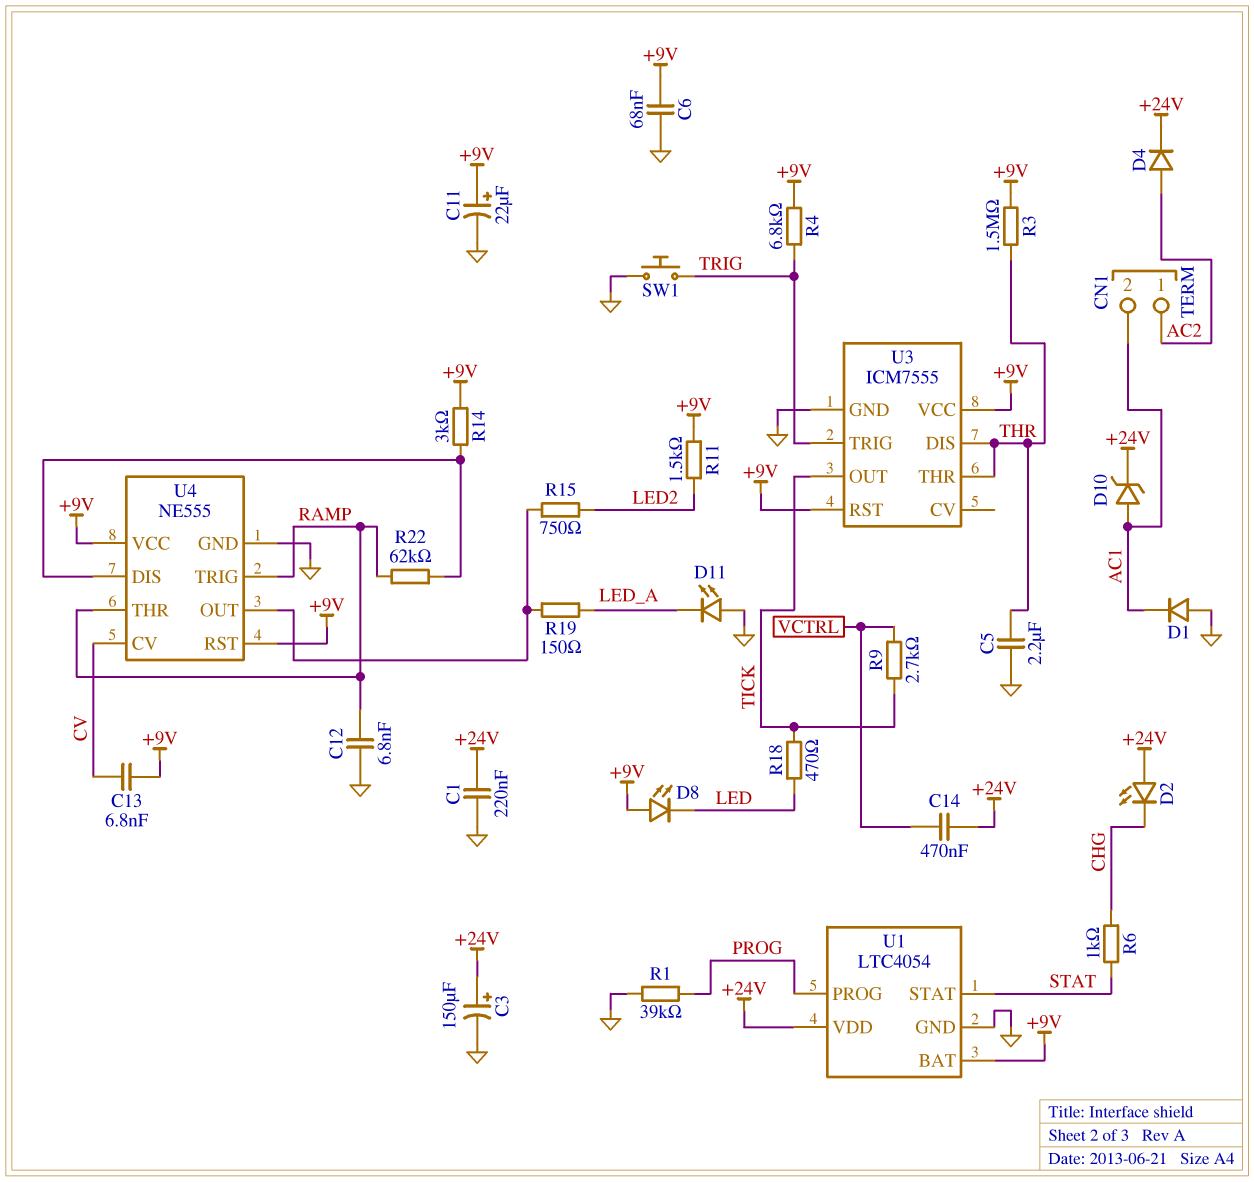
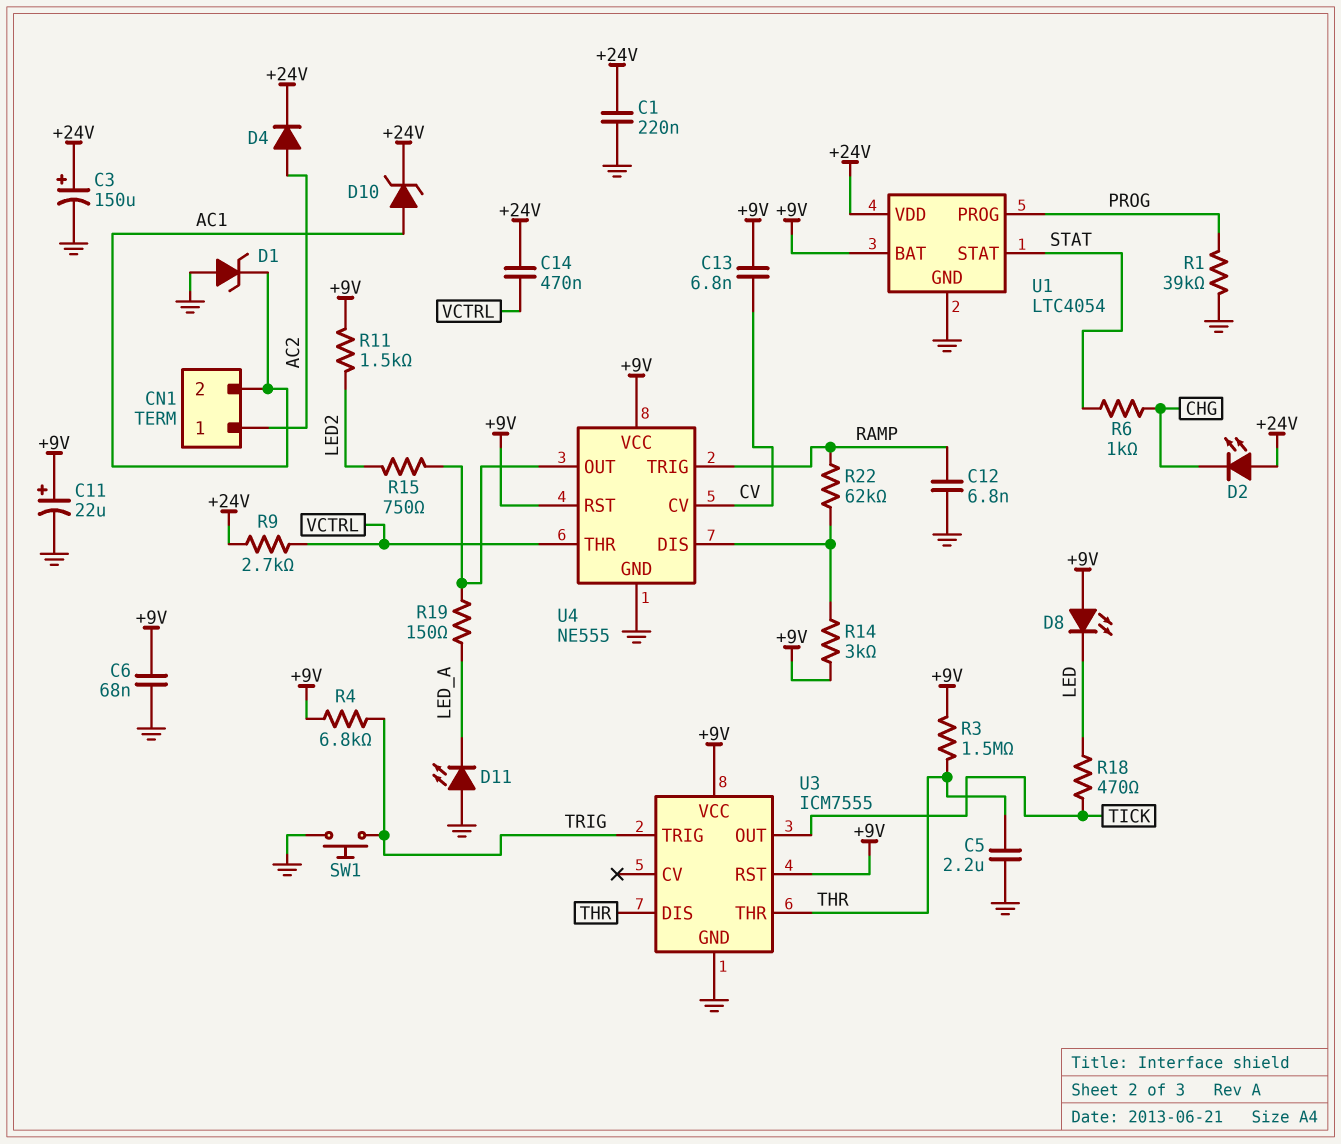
D1: diode (A GND, K AC1) -> zener (A GND, K AC1)
R9: 2.7k (TICK, VCTRL) -> 2.7k (+24V, VCTRL)
U4 pin THR: RAMP -> VCTRL

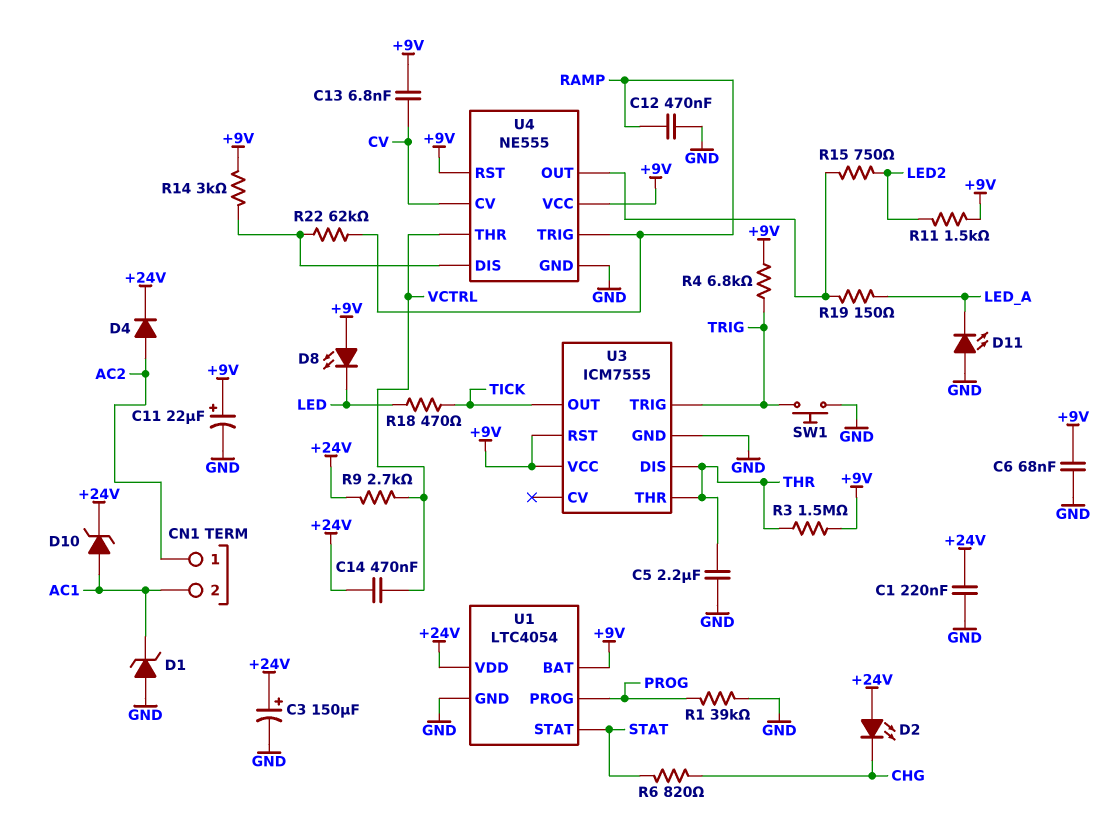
C12: 6.8nF (GND, RAMP) -> 470nF (GND, RAMP)
R6: 1k (CHG, STAT) -> 820 (CHG, STAT)

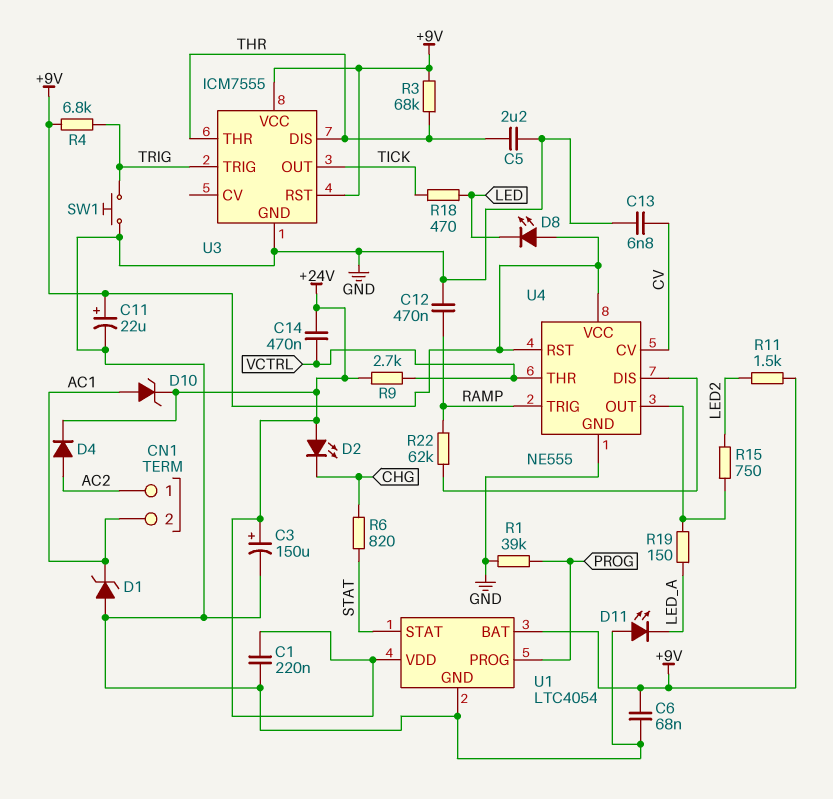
C13: 6.8nF (+9V, CV) -> 6.8nF (CV, GND)
R3: 1.5M (+9V, THR) -> 68k (+9V, THR)
R14: 3k (+9V, U4/DIS) -> none

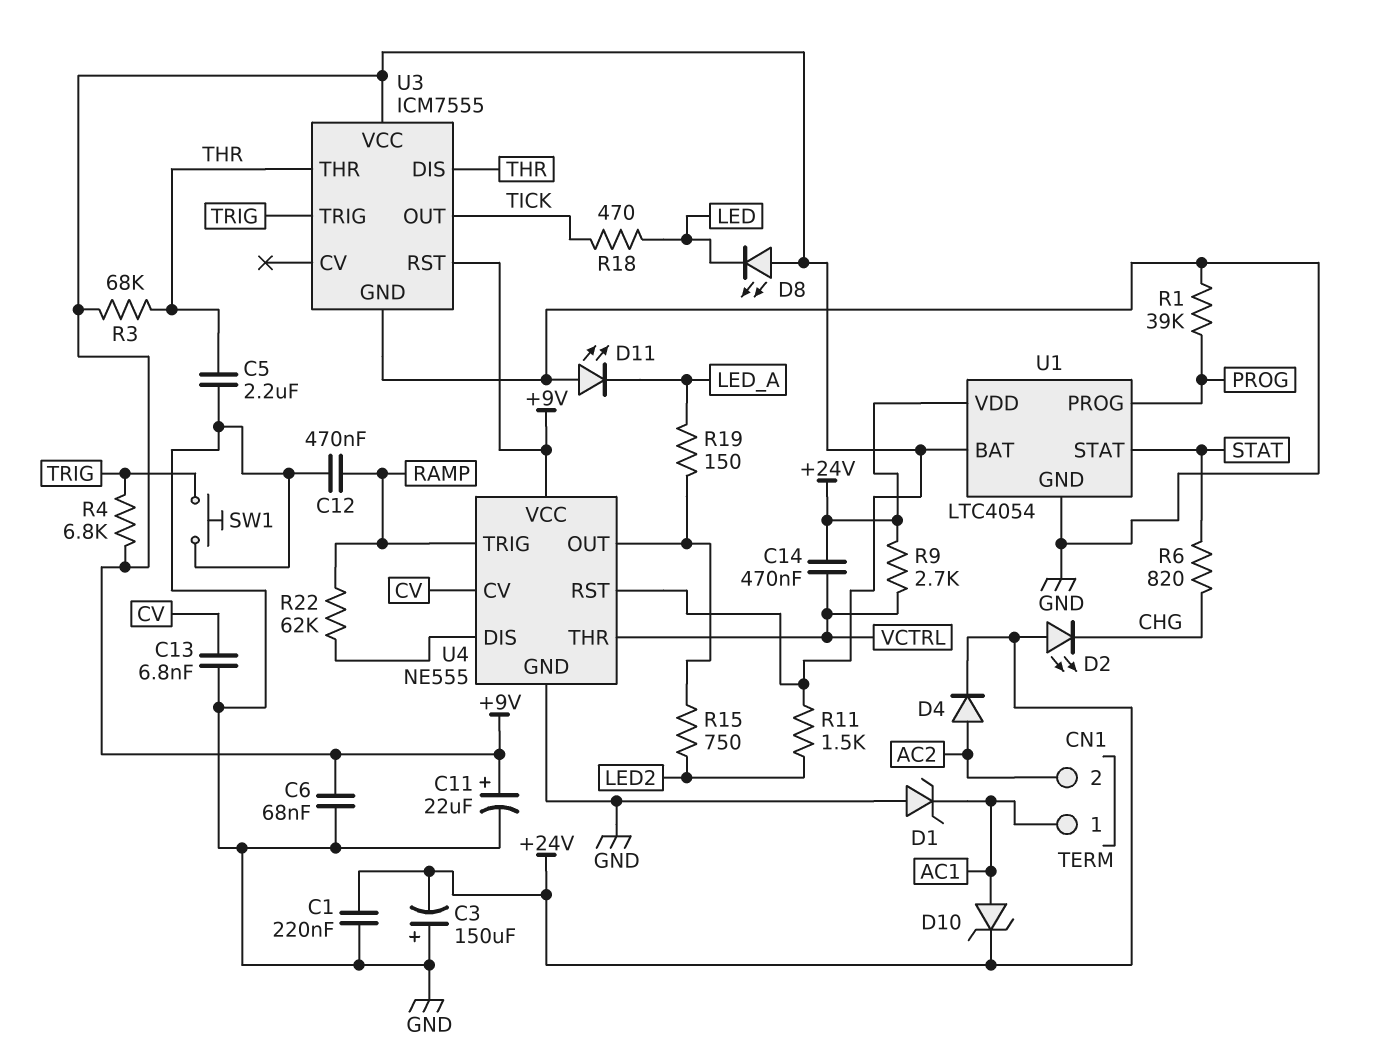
C3: 150uF (plus +24V, minus GND) -> 150uF (plus GND, minus +24V)
CN1 pin 1: AC2 -> AC1
CN1 pin 2: AC1 -> AC2

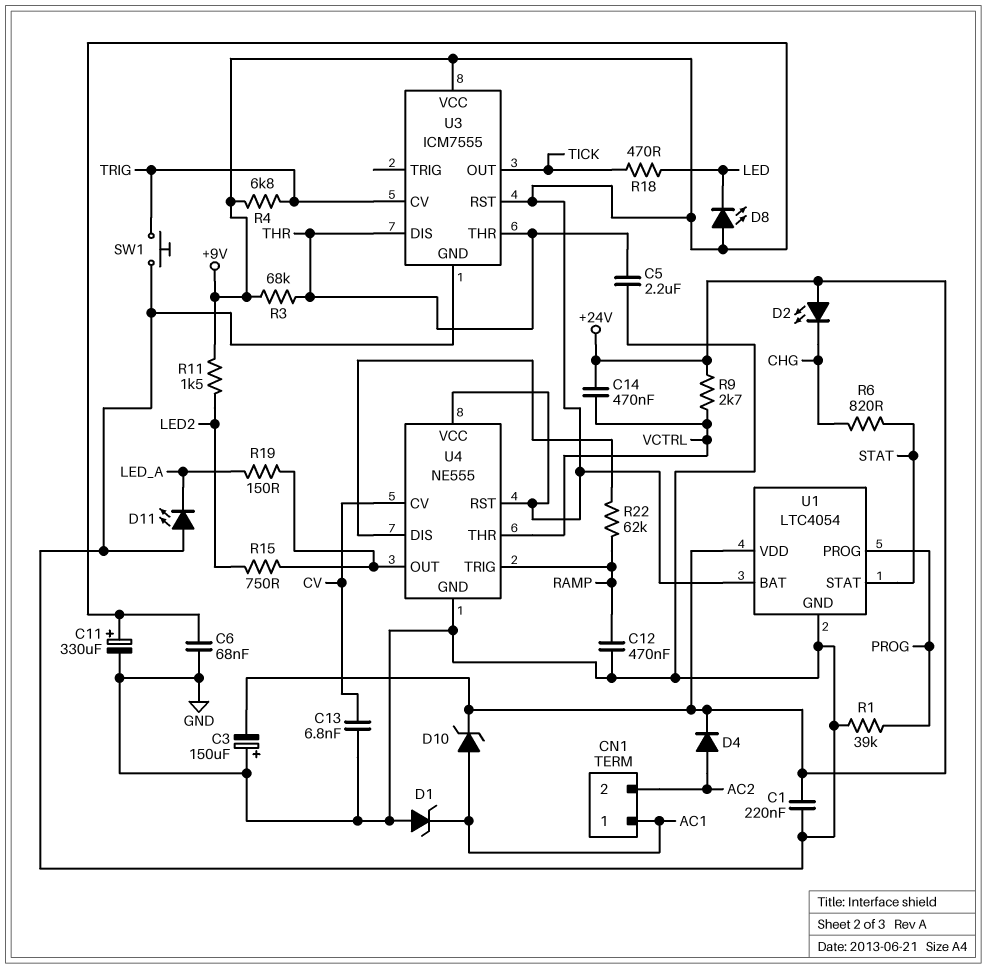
C11: 22uF (plus +9V, minus GND) -> 330uF (plus +9V, minus GND)
U3 pin CV: none -> TRIG
U3 pin TRIG: TRIG -> none

